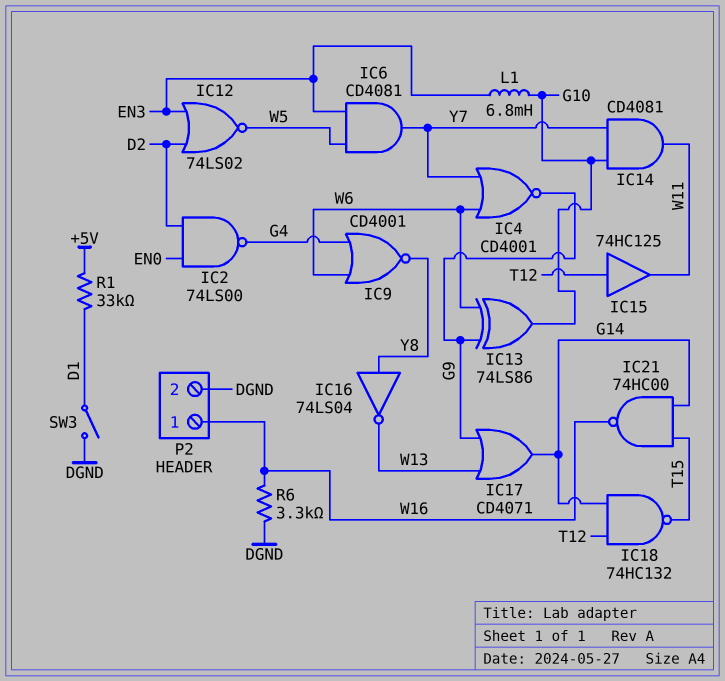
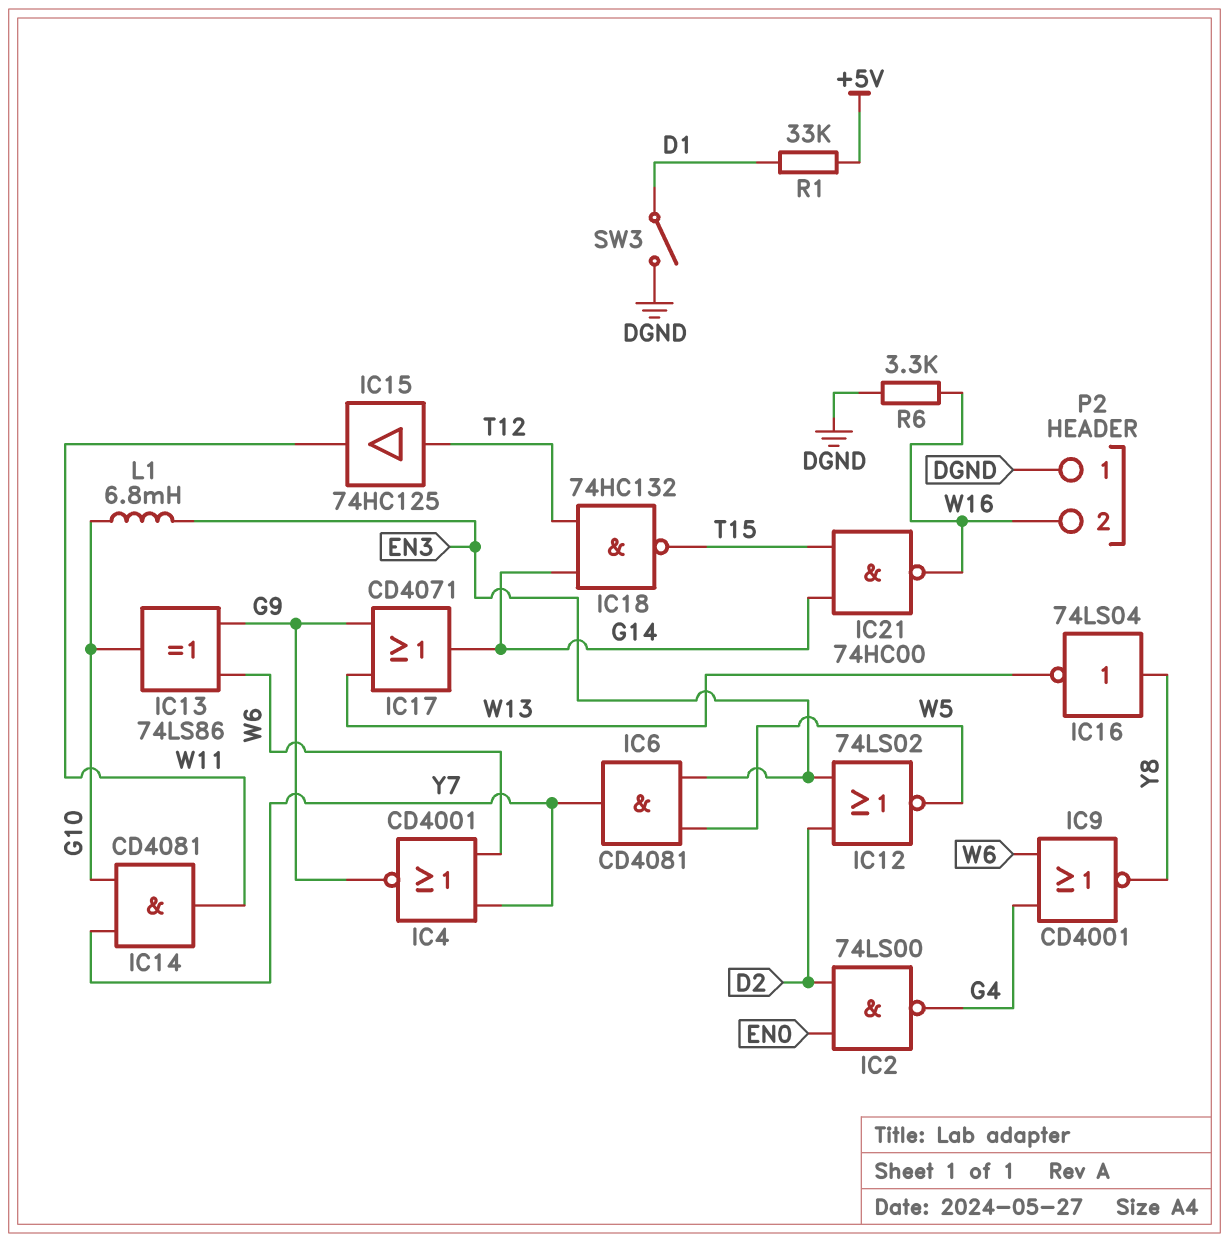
P2 pin 1: W16 -> DGND
P2 pin 2: DGND -> W16

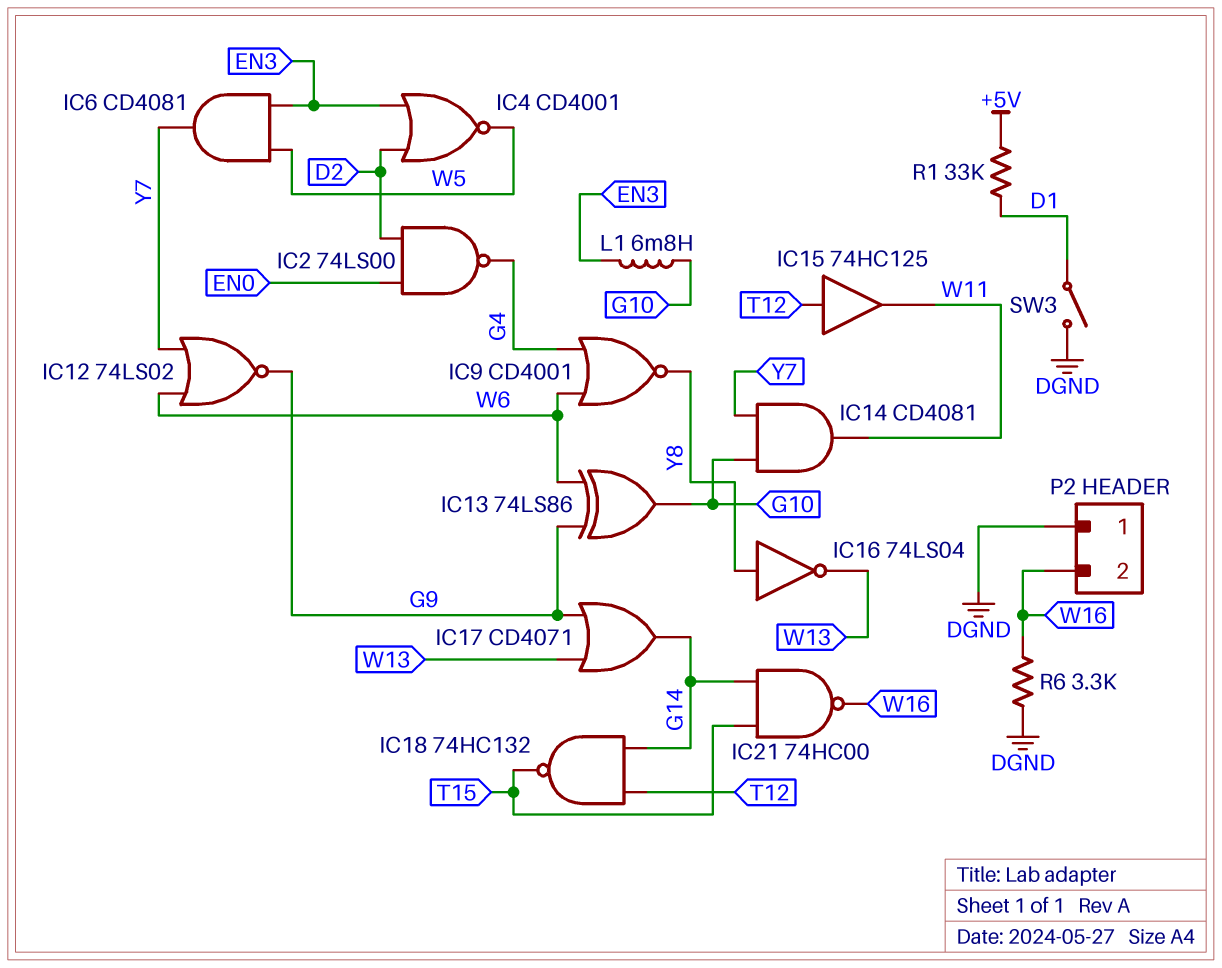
IC4: NOR CD4001 (in W6, in Y7, out G9) -> NOR CD4001 (in D2, in EN3, out W5)
IC12: NOR 74LS02 (in D2, in EN3, out W5) -> NOR 74LS02 (in W6, in Y7, out G9)

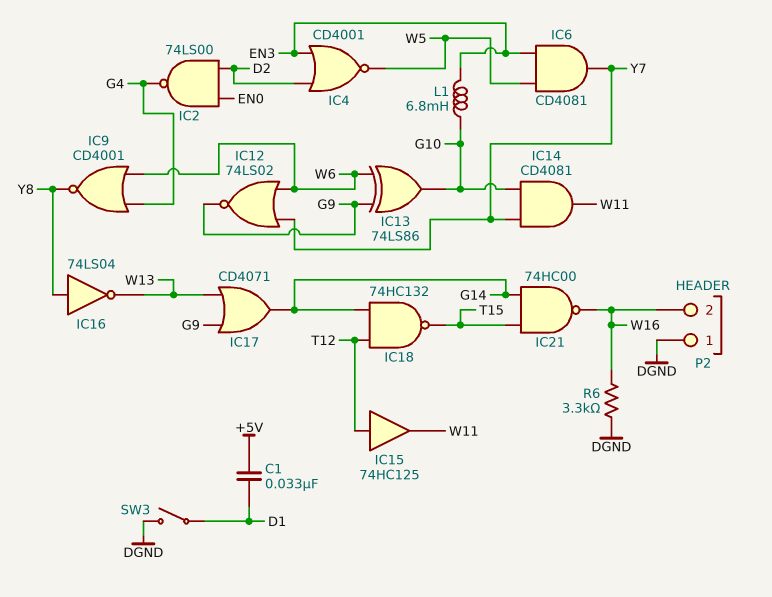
C1: none -> 33nF (+5V, D1)
R1: 33k (+5V, D1) -> none

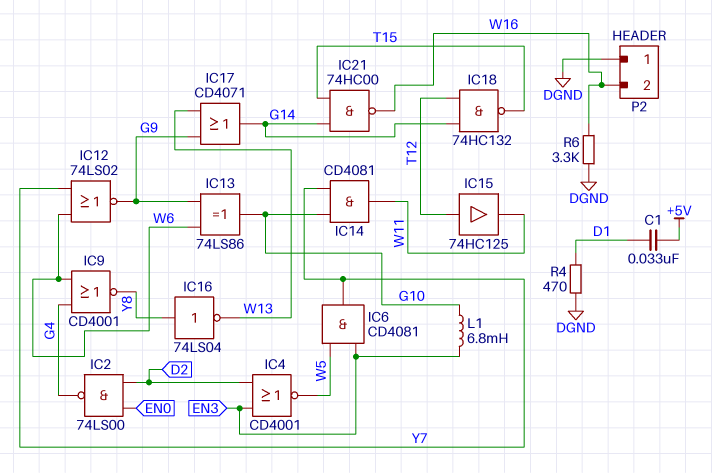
R4: none -> 470 (D1, DGND)
SW3: switch (D1, DGND) -> none

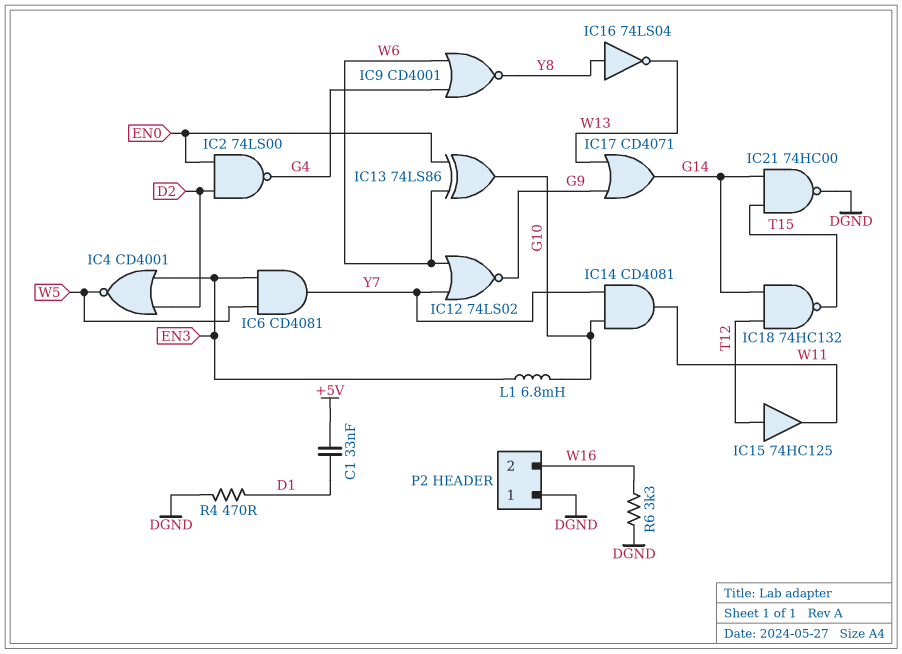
IC13: XOR 74LS86 (in G9, in W6, out G10) -> XOR 74LS86 (in EN0, in W6, out G10)
IC21: NAND 74HC00 (in G14, in T15, out W16) -> NAND 74HC00 (in G14, in T15, out DGND)

